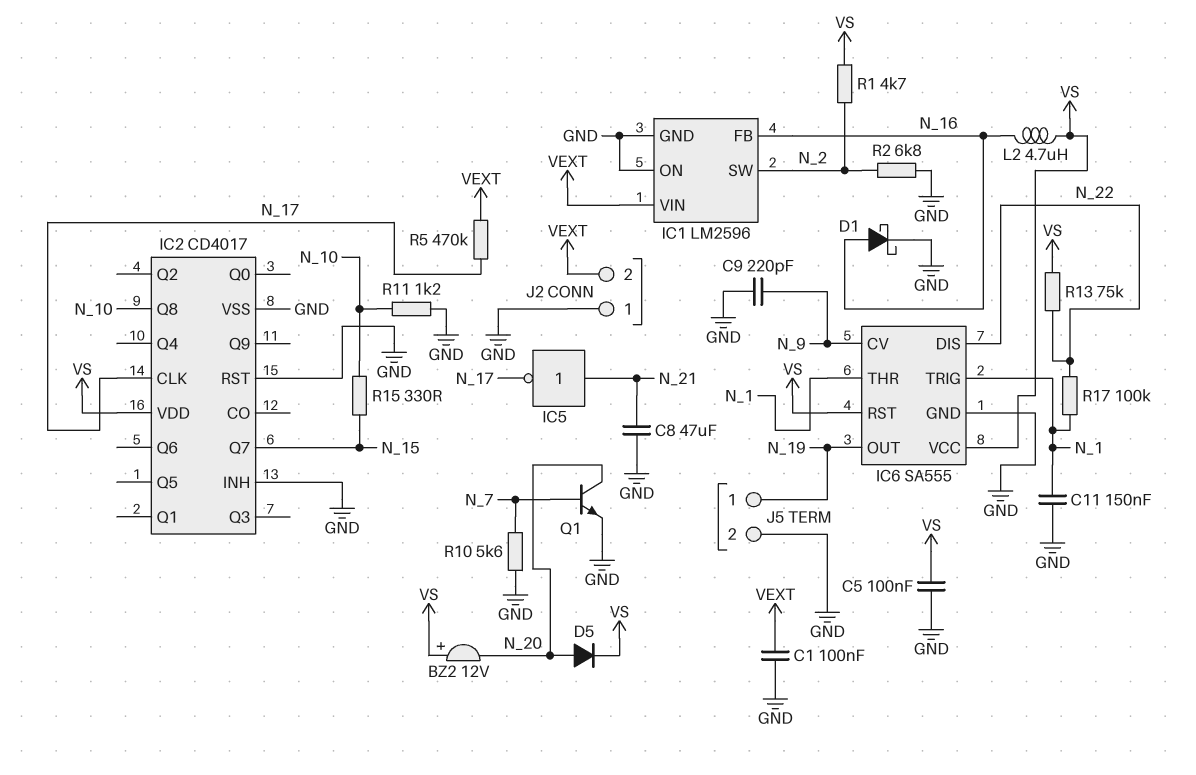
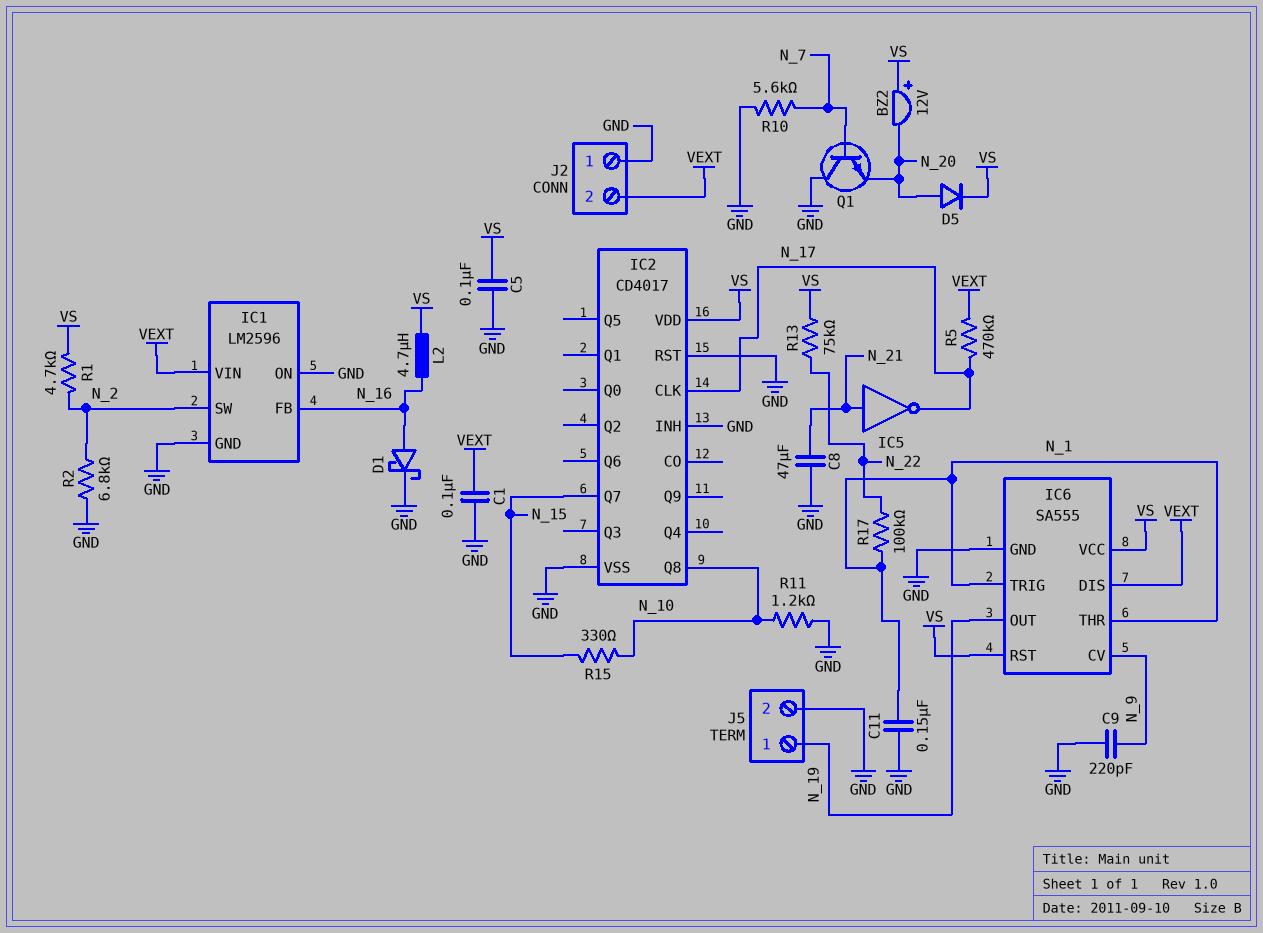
IC6 pin DIS: N_22 -> VEXT
Q1: NPN (B N_7, C N_20, E GND) -> NPN (B N_7, C GND, E N_20)

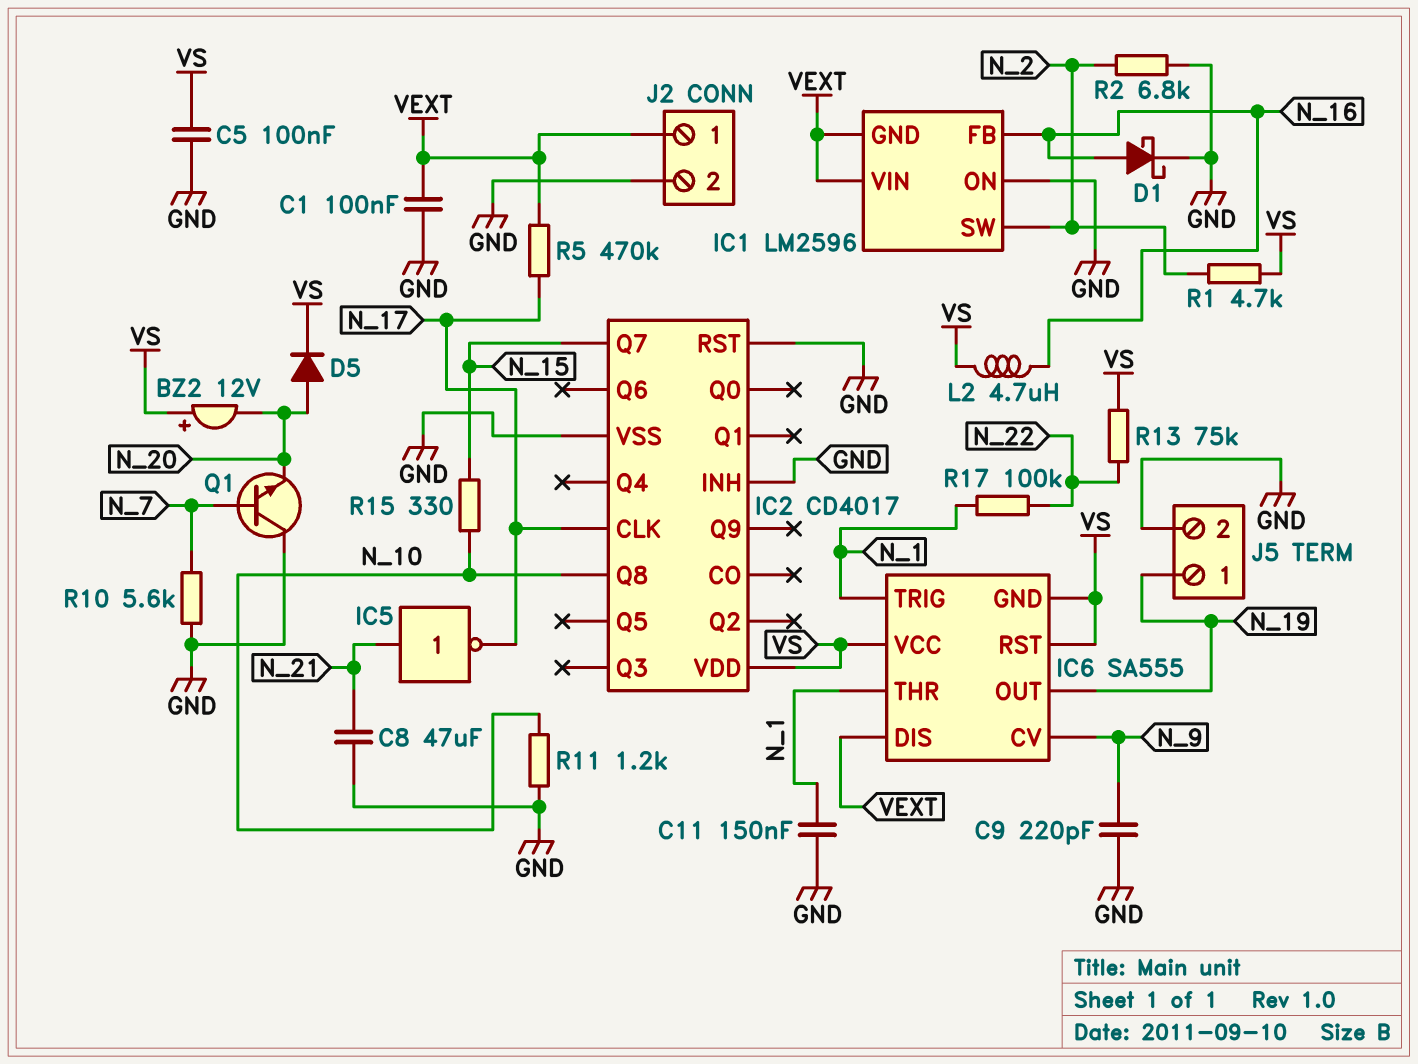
IC1 pin GND: GND -> VEXT
IC6 pin GND: GND -> VS
J2 pin 1: GND -> VEXT
J2 pin 2: VEXT -> GND

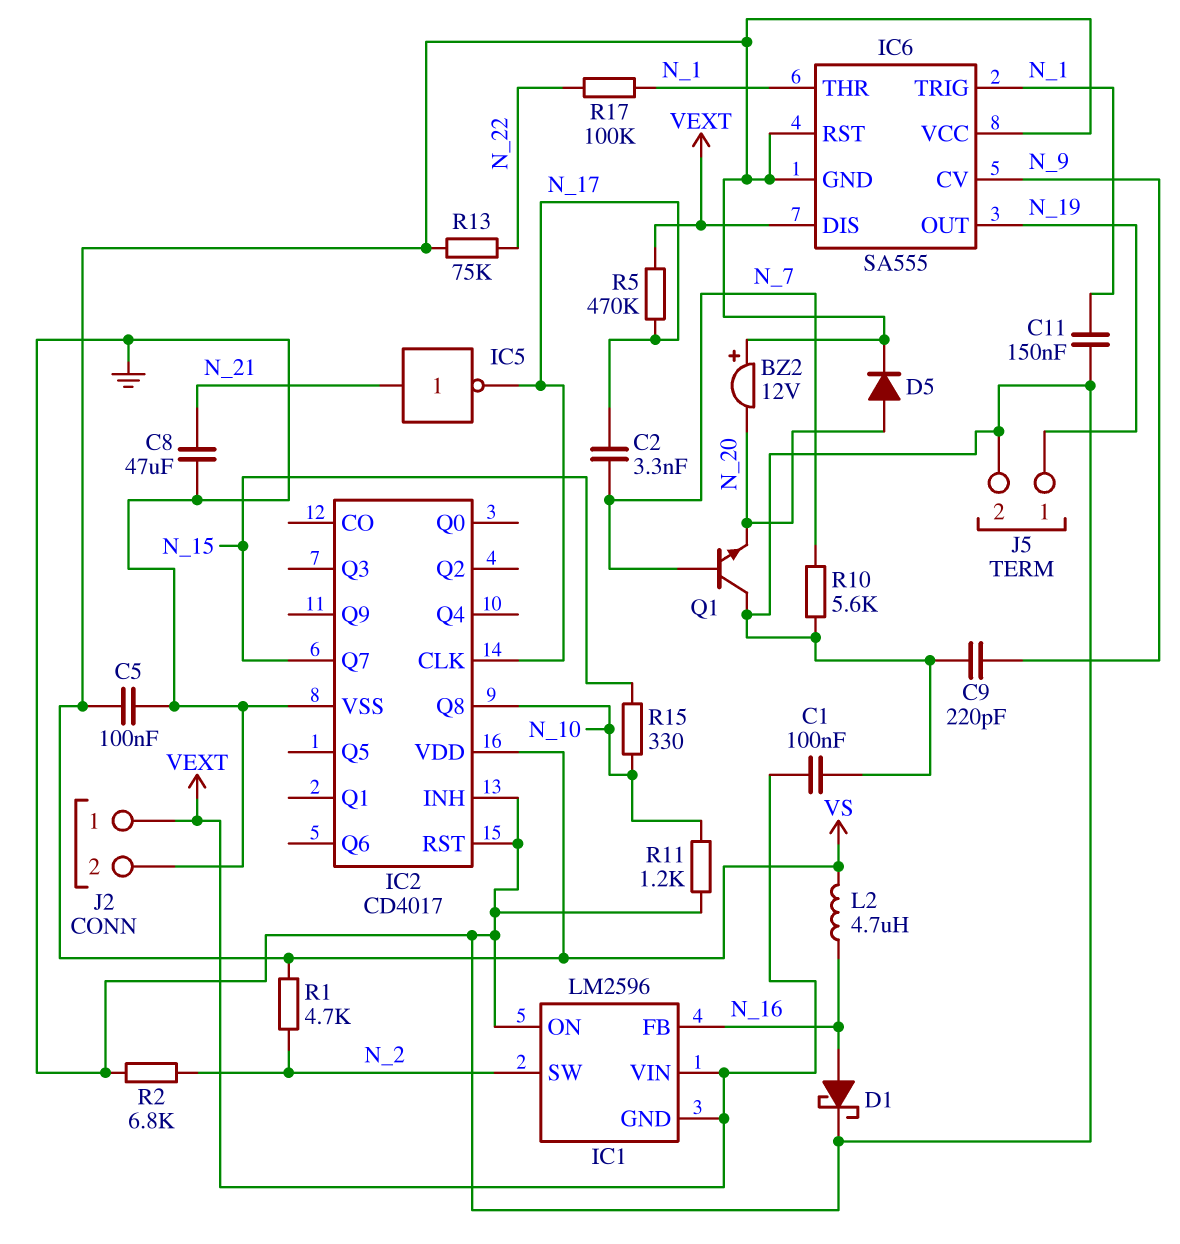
C2: none -> 3.3nF (N_7, N_17)

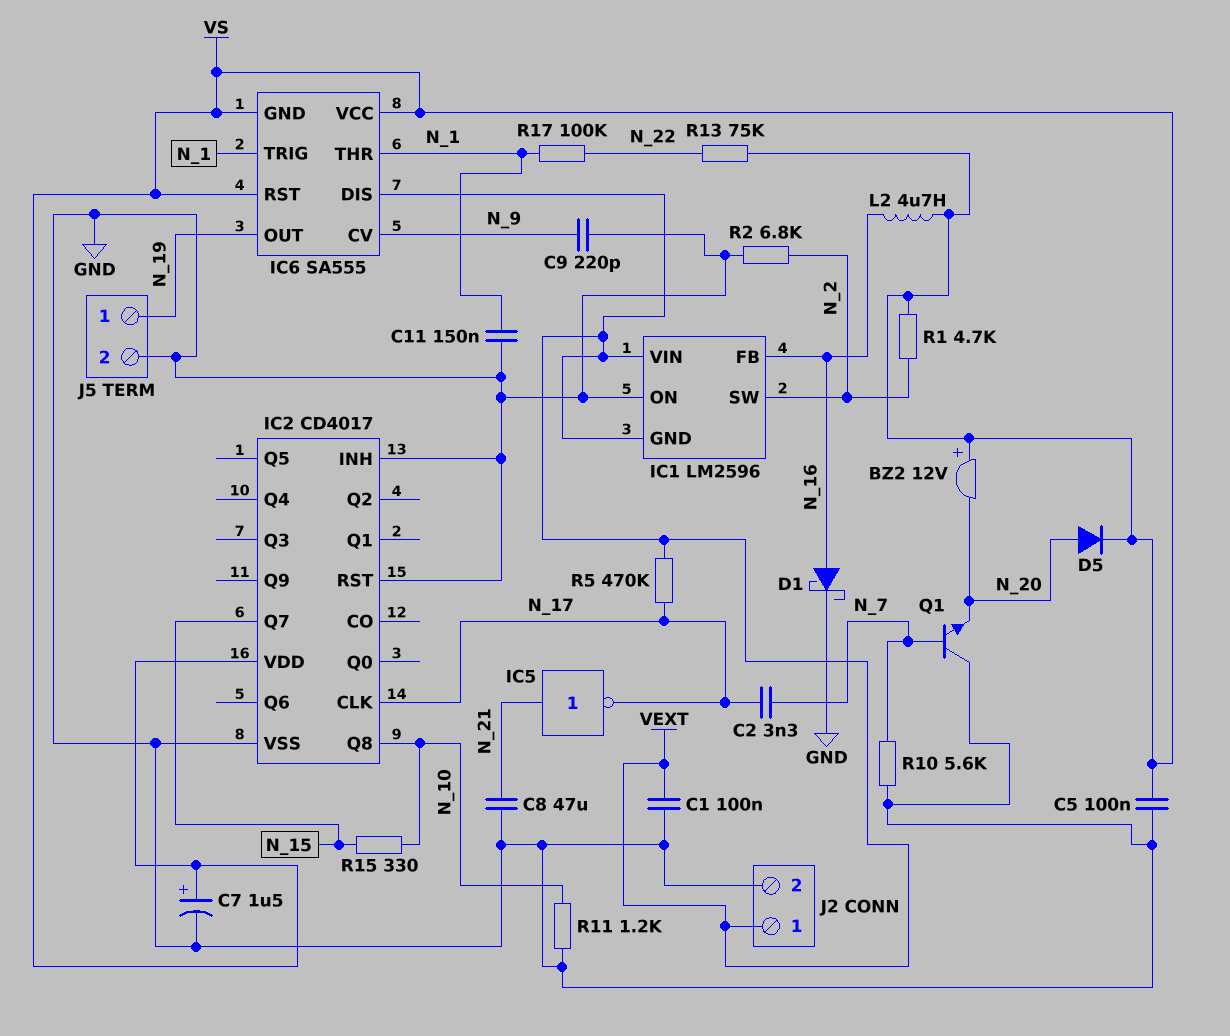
C7: none -> 1.5uF (plus VS, minus GND)

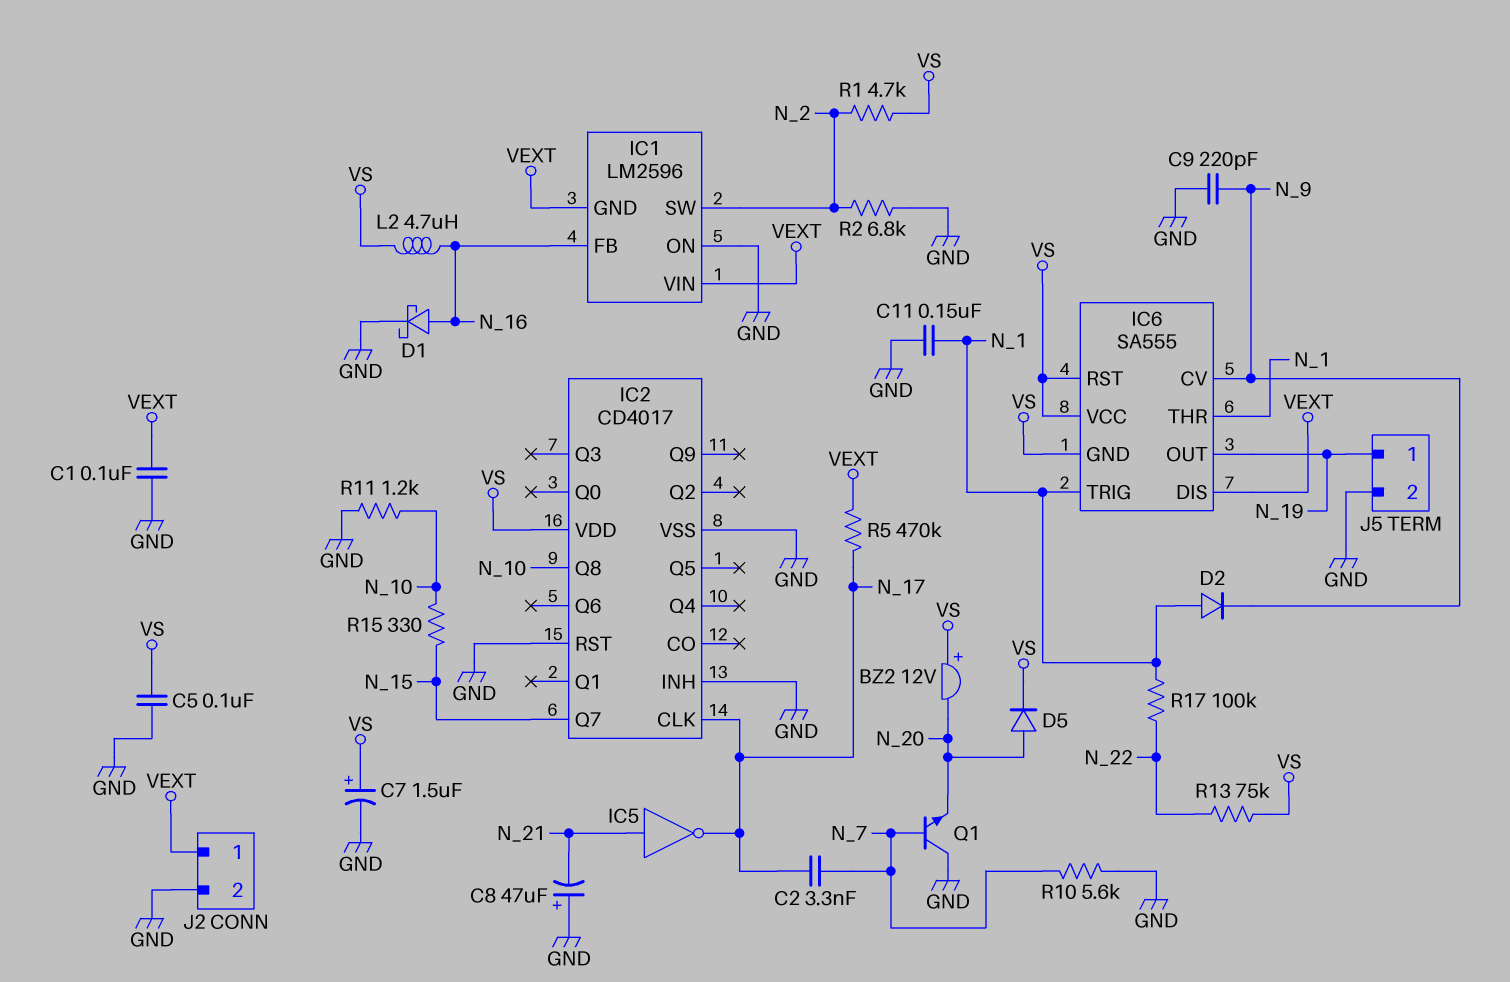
C8: 47uF (GND, N_21) -> 47uF (plus GND, minus N_21)
D2: none -> diode (A N_1, K N_9)

